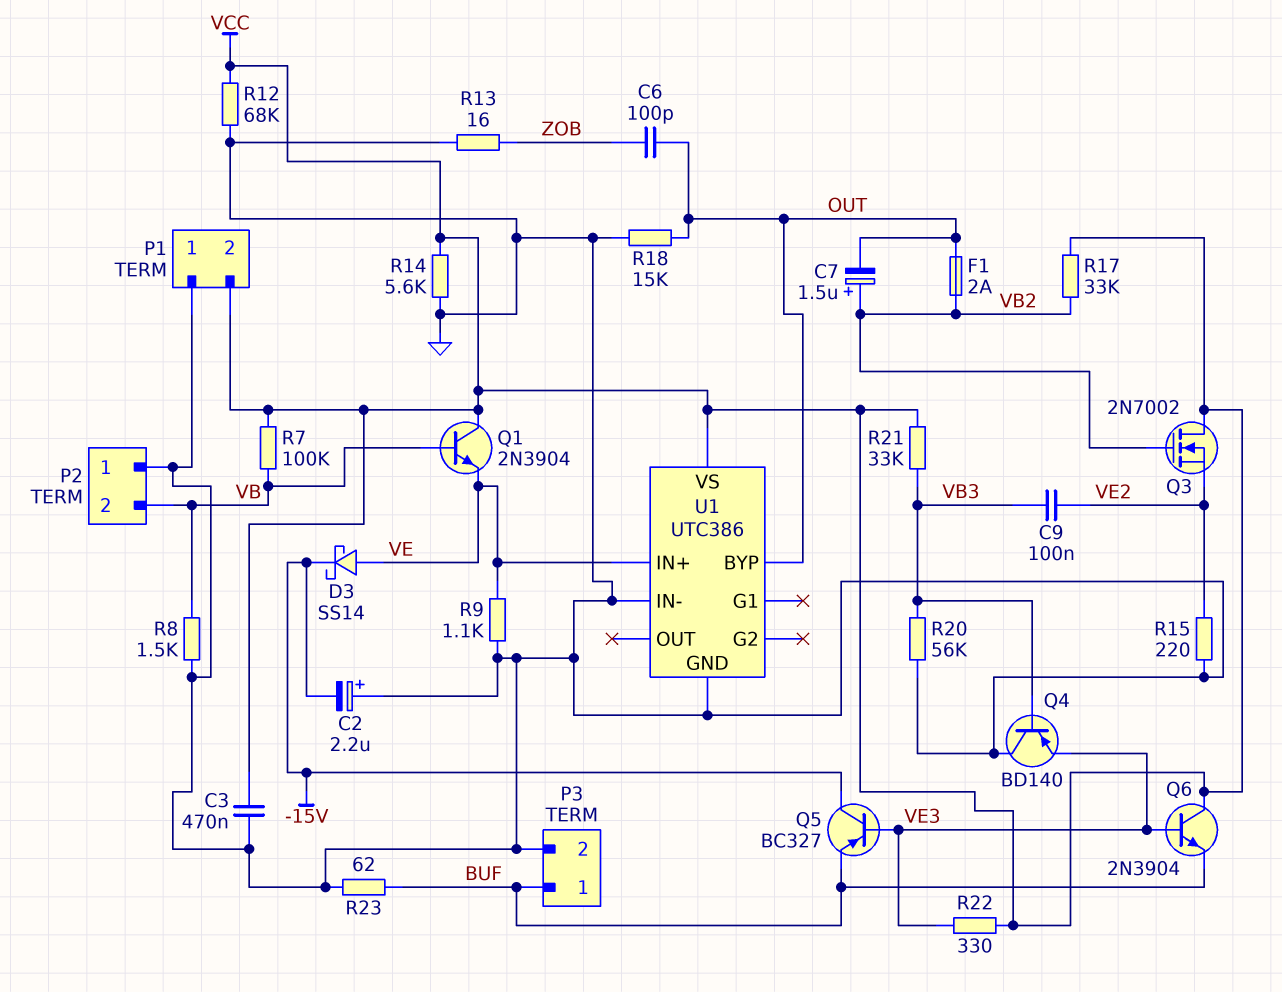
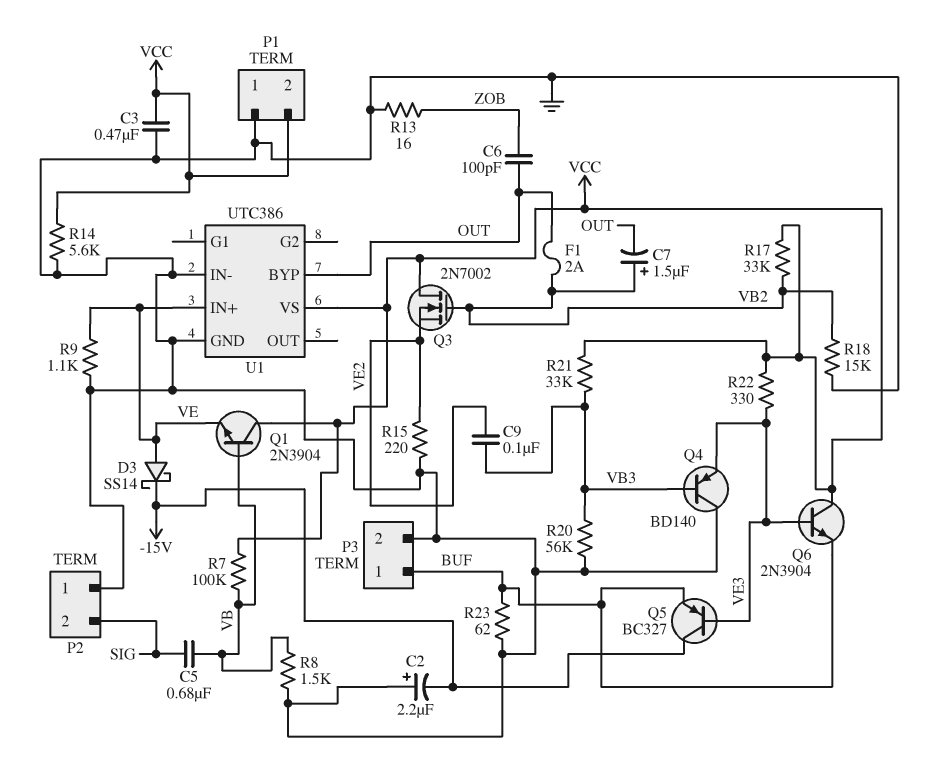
C5: none -> 680nF (SIG, VB)
P2 pin 2: VB -> SIG
R12: 68k (GND, VCC) -> none
R18: 15k (GND, OUT) -> 15k (GND, VB2)

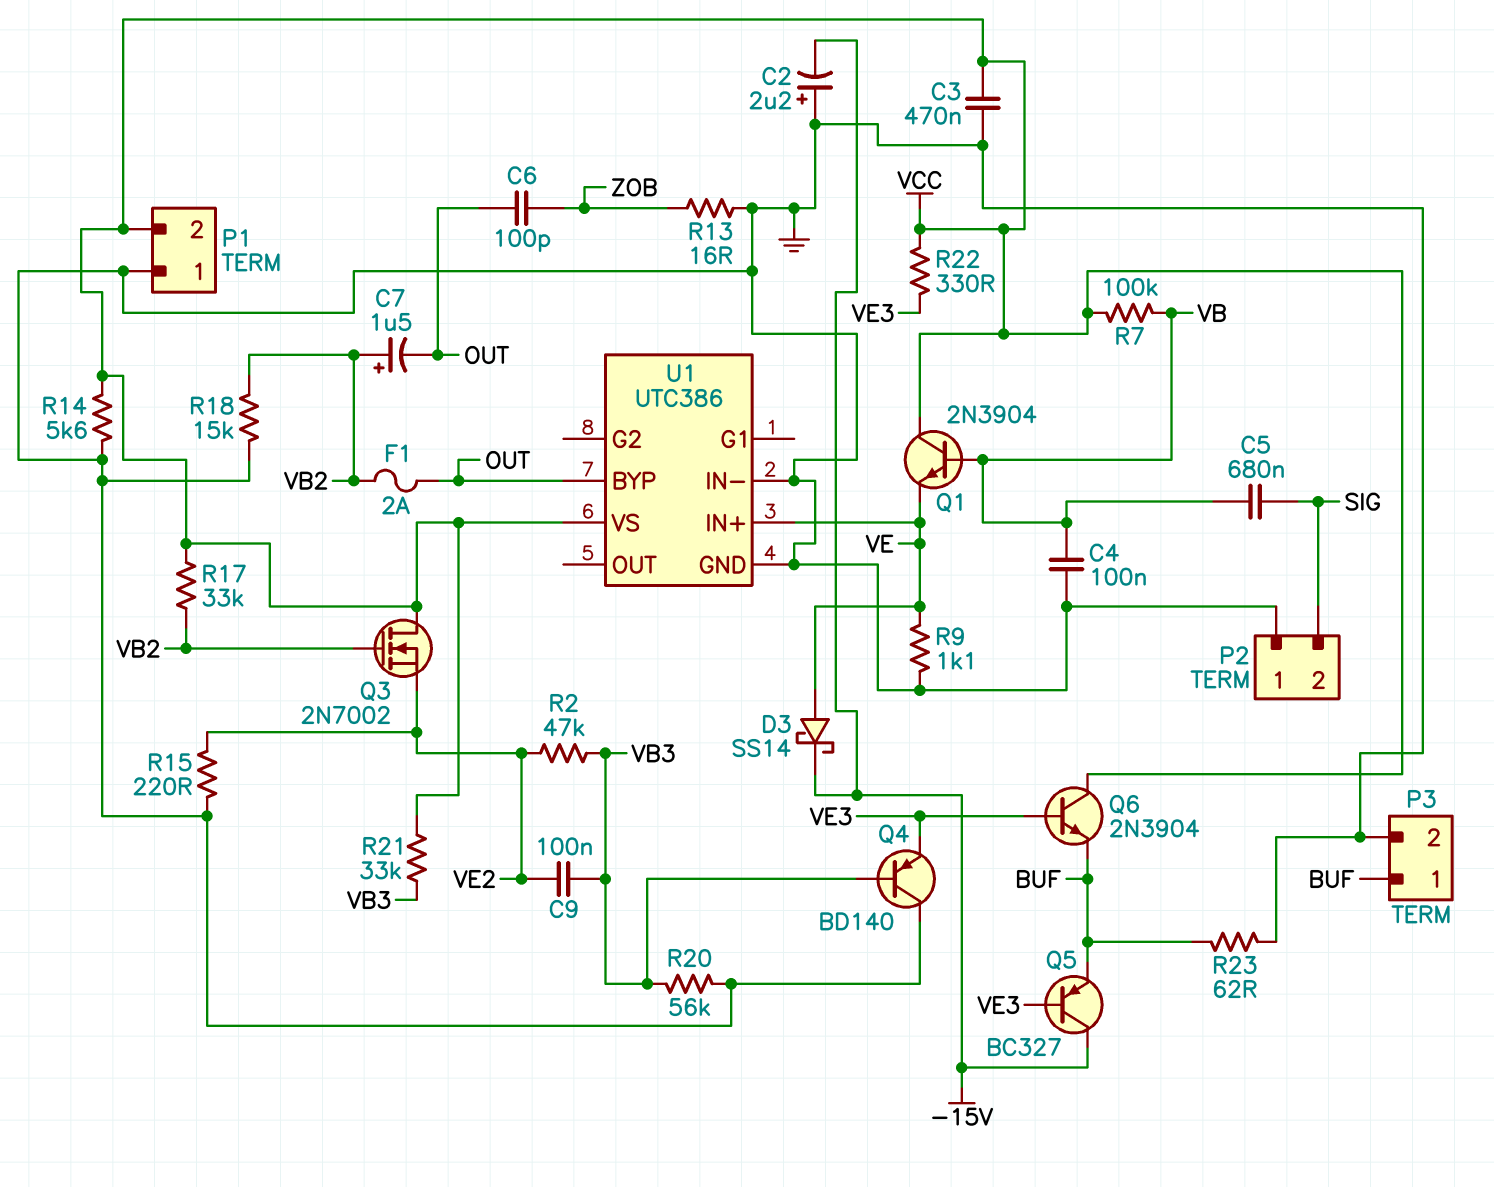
C4: none -> 100nF (GND, VB)
R2: none -> 47k (VB3, VE2)
R8: 1.5k (GND, VB) -> none

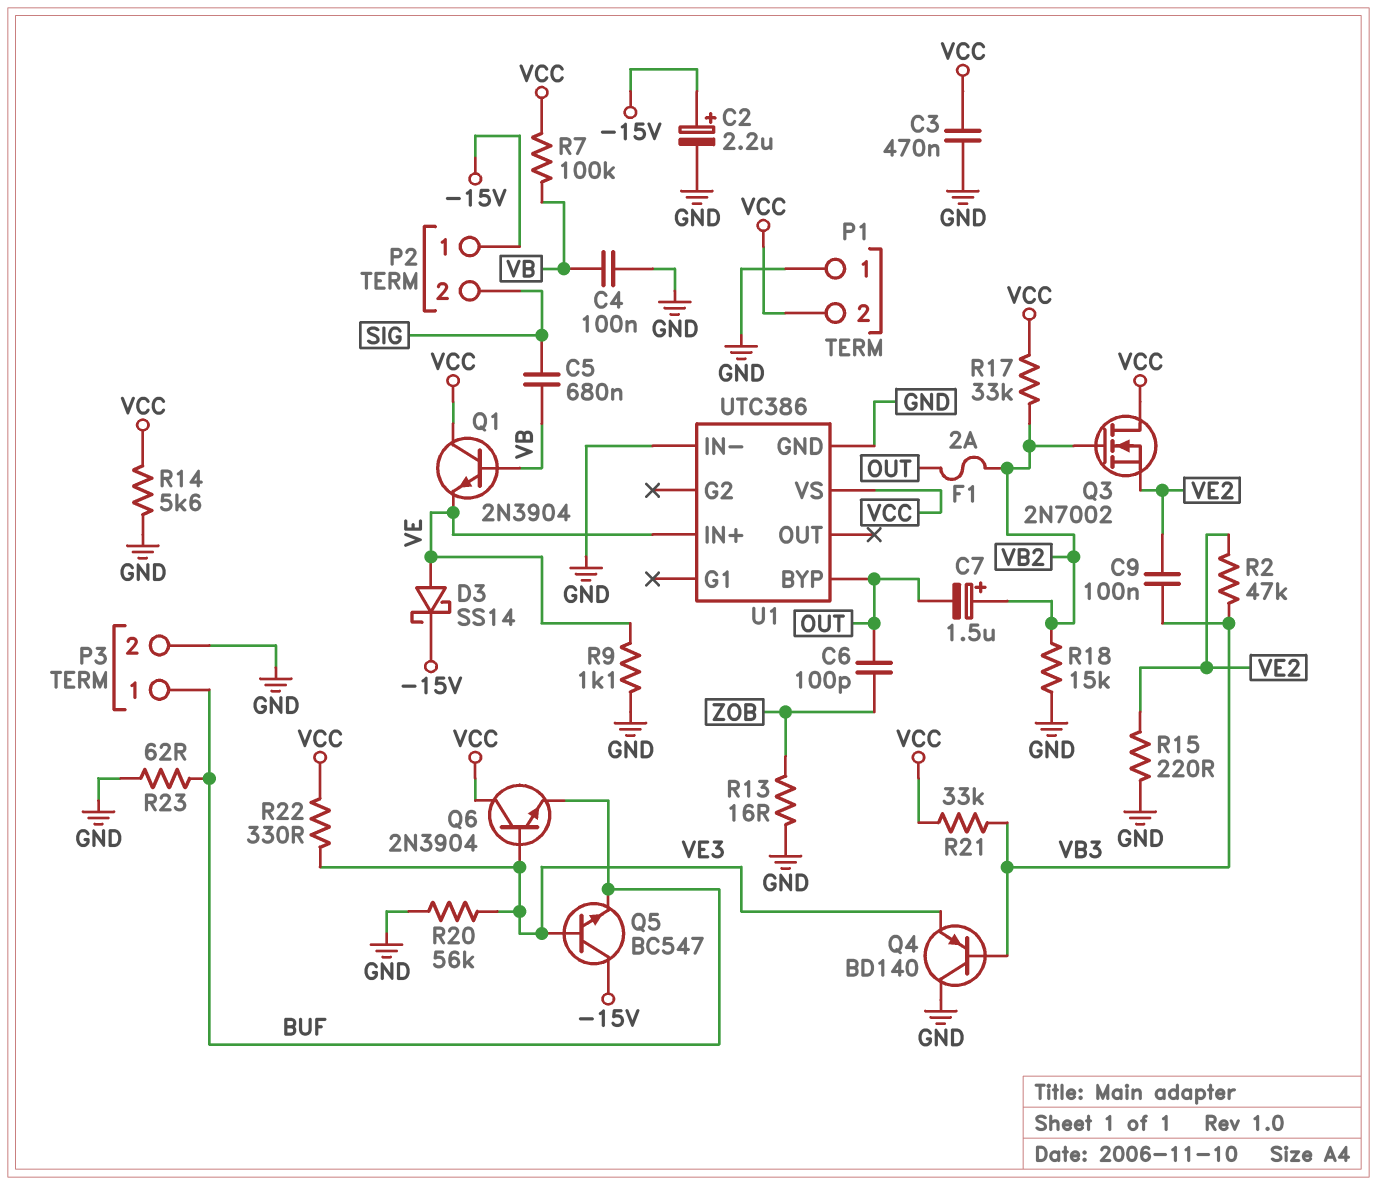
C2: 2.2uF (plus GND, minus -15V) -> 2.2uF (plus -15V, minus GND)
P2 pin 1: GND -> -15V
Q5: PNP BC327 (B VE3, C -15V, E BUF) -> NPN BC547 (B VE3, C -15V, E BUF)
R20: 56k (GND, VB3) -> 56k (GND, VE3)

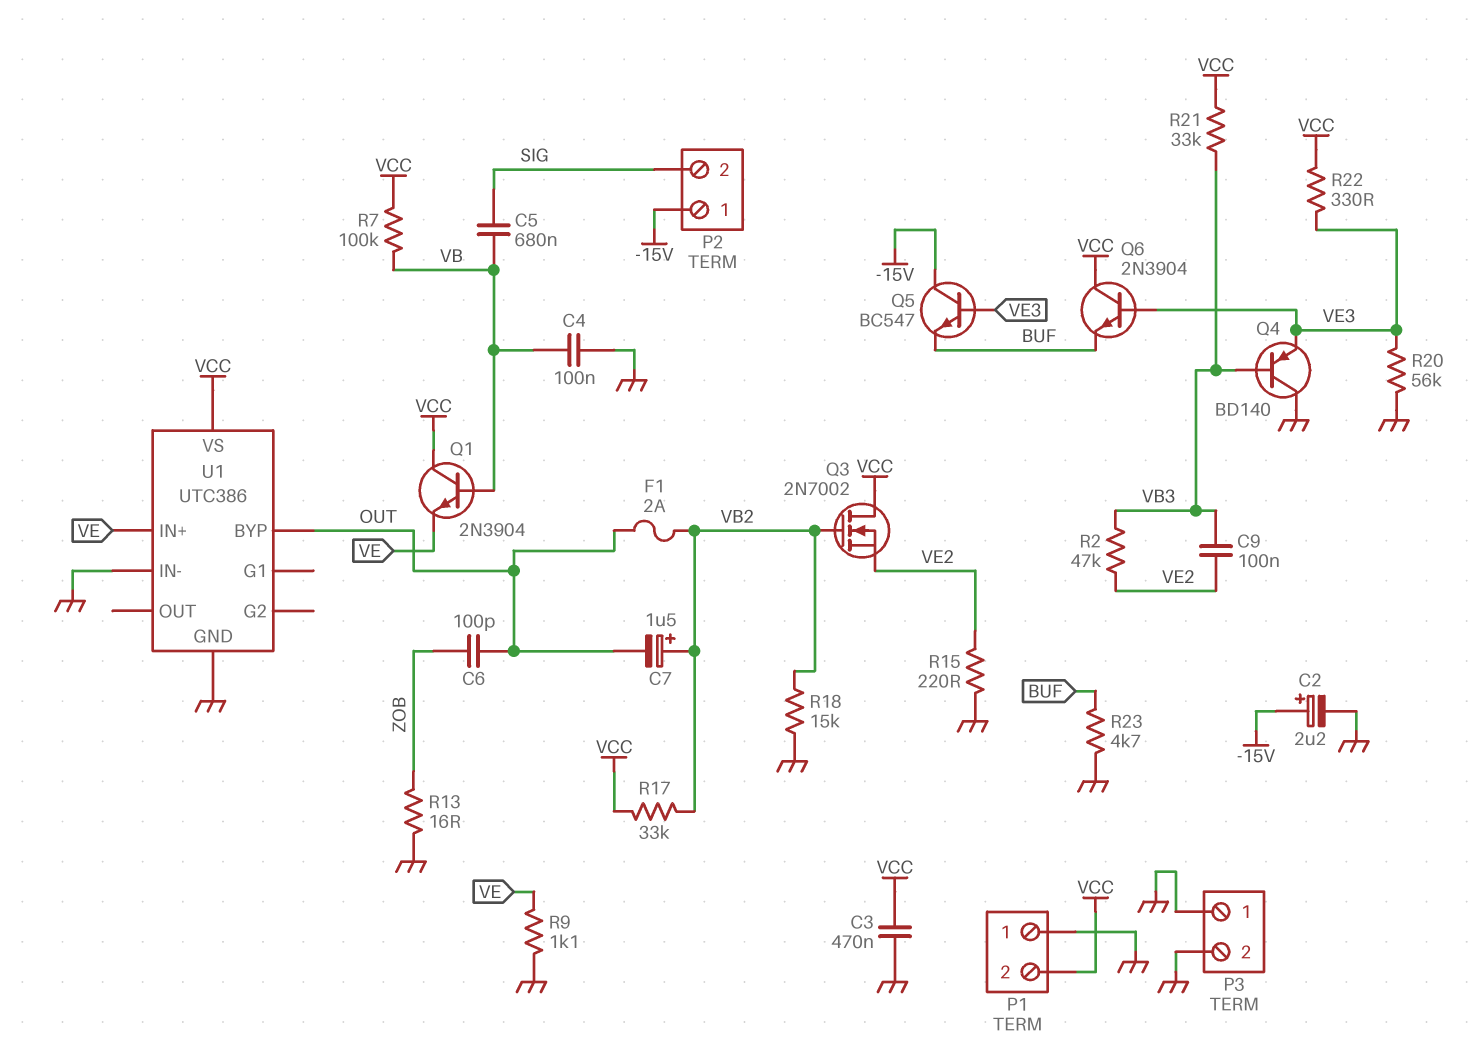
D3: schottky SS14 (A VE, K -15V) -> none
P3 pin 1: BUF -> GND
R14: 5.6k (GND, VCC) -> none
R23: 62 (BUF, GND) -> 4.7k (BUF, GND)

